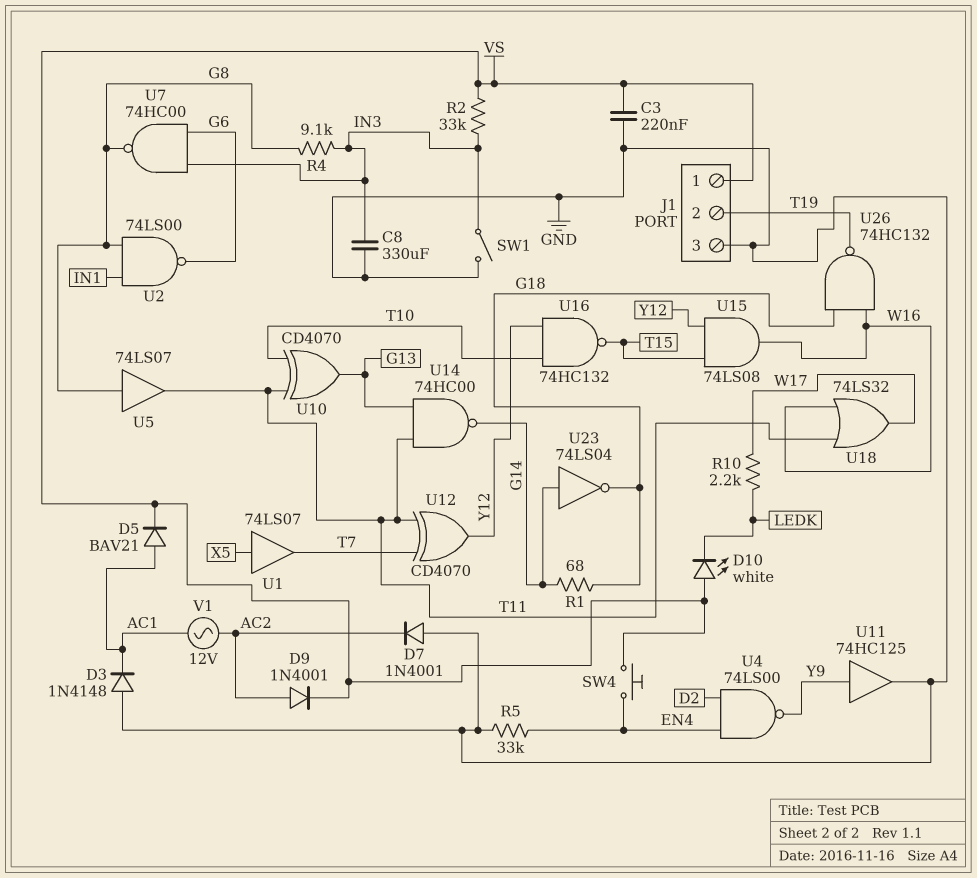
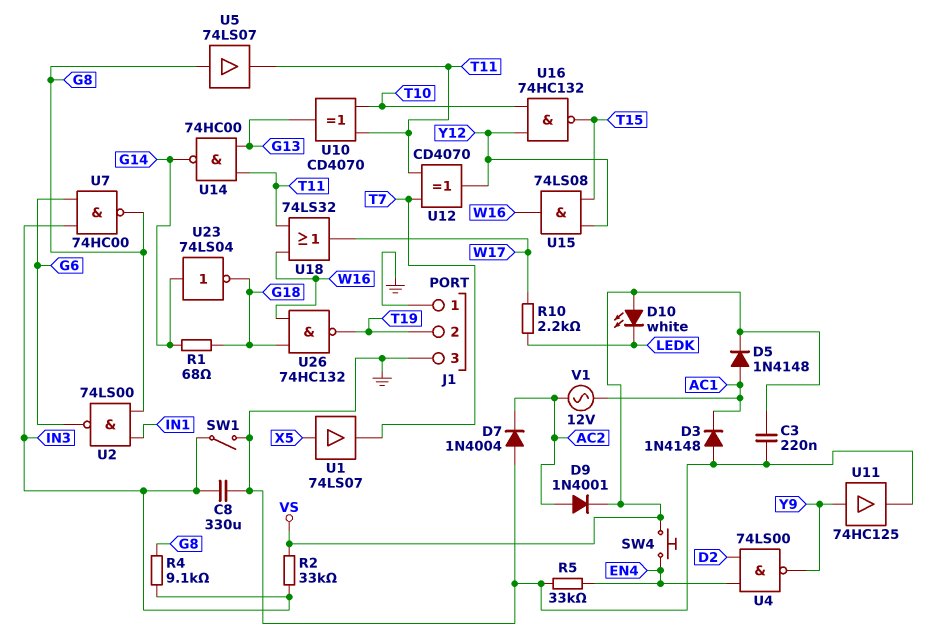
D5: diode BAV21 (A AC1, K VS) -> diode 1N4148 (A AC1, K VS)
D7: diode 1N4001 (A GND, K AC2) -> diode 1N4004 (A GND, K AC2)
J1 pin 1: VS -> GND

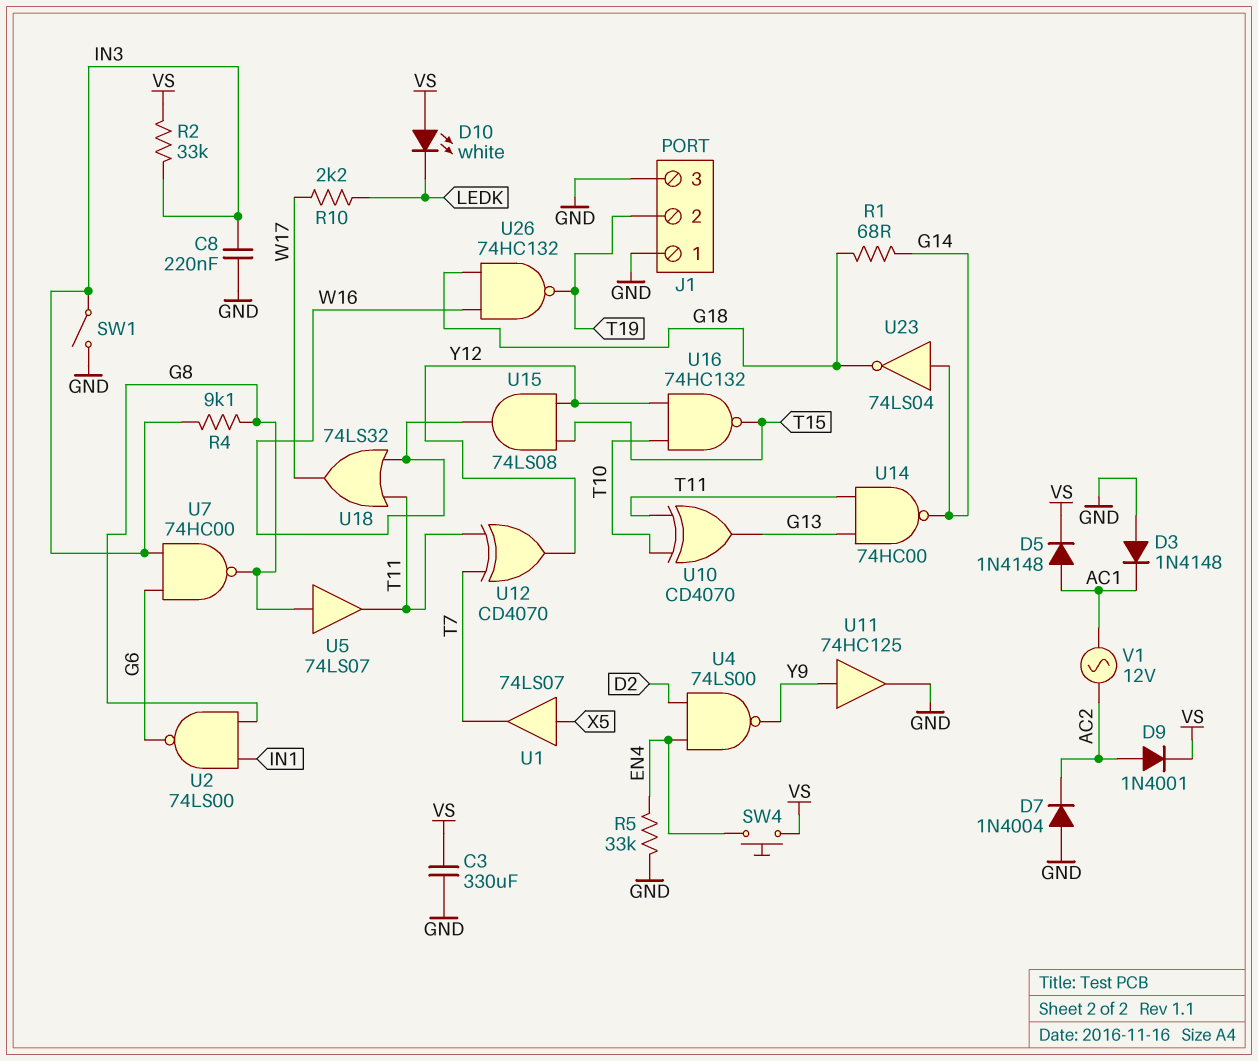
C3: 220nF (GND, VS) -> 330uF (GND, VS)
C8: 330uF (GND, IN3) -> 220nF (GND, IN3)

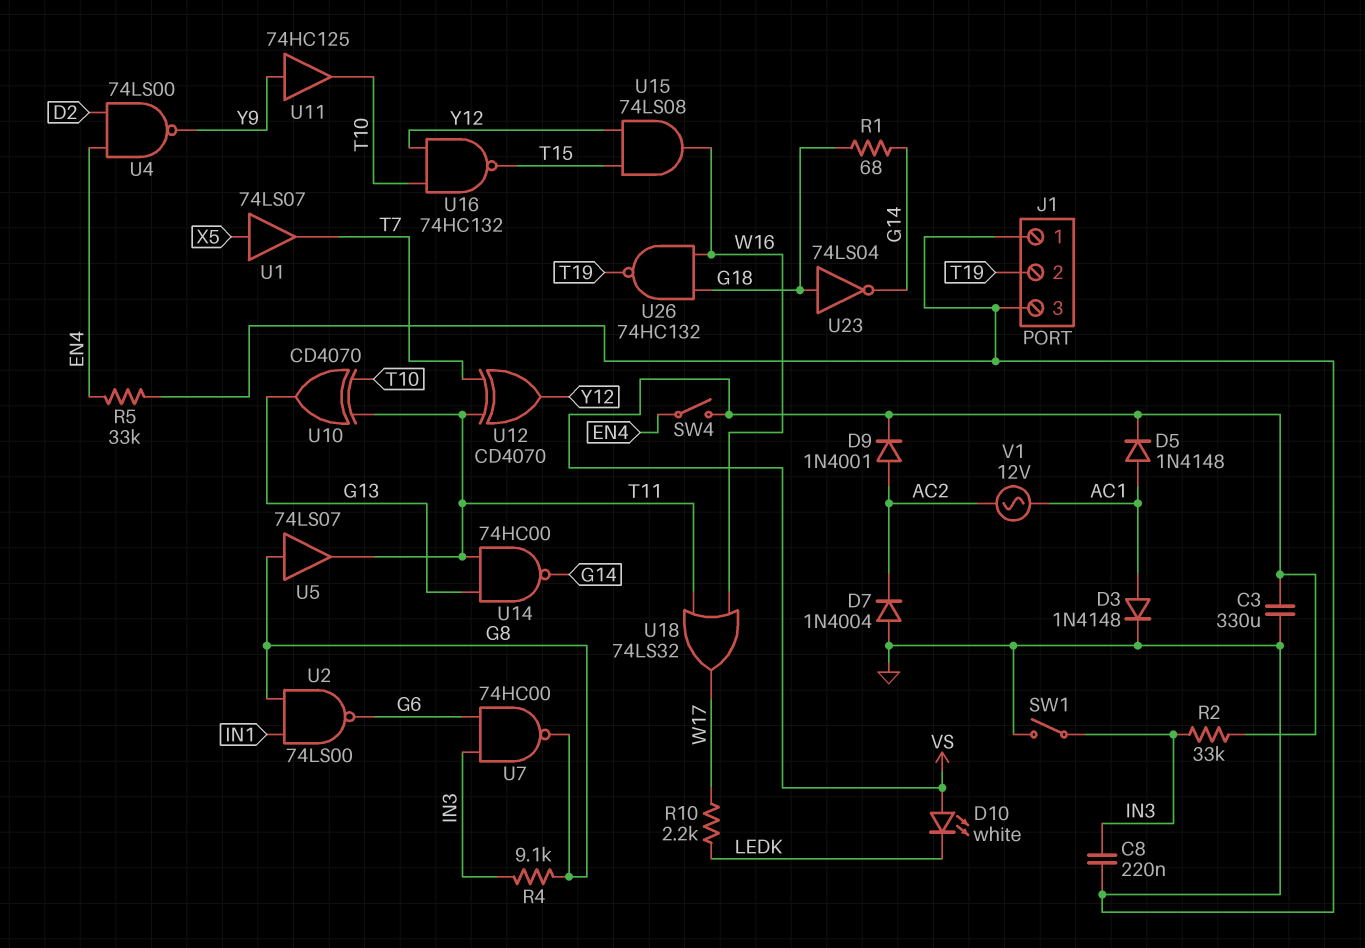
D3: diode 1N4148 (A GND, K AC1) -> diode 1N4148 (A AC1, K GND)
SW4: button (EN4, VS) -> switch (EN4, VS)
U11: buffer 74HC125 (in Y9, out GND) -> buffer 74HC125 (in Y9, out T10)
U23: NOT 74LS04 (in G14, out G18) -> NOT 74LS04 (in G18, out G14)

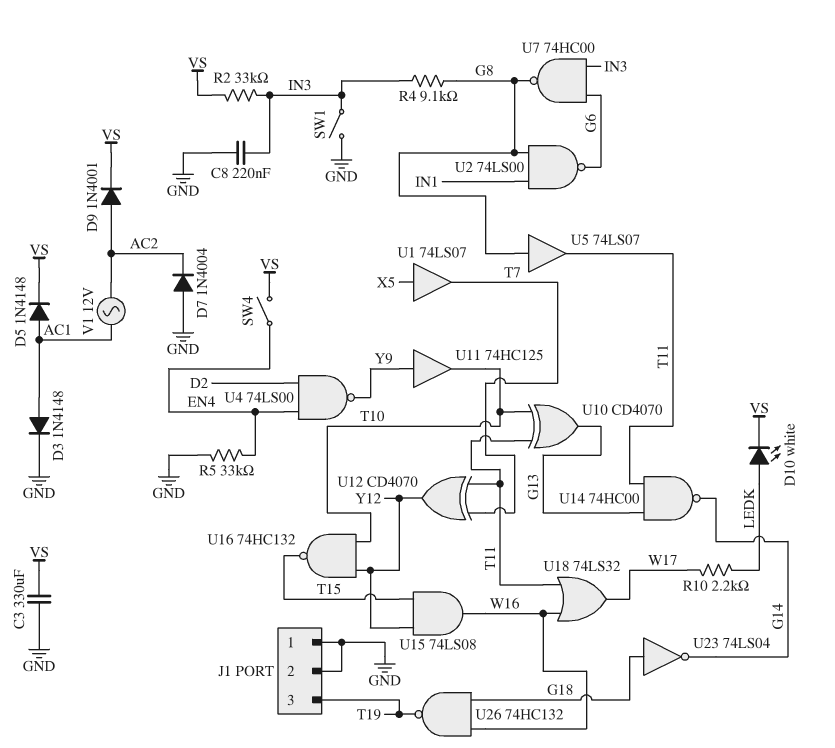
D10: LED white (A VS, K LEDK) -> LED white (A LEDK, K VS)
J1 pin 2: T19 -> GND
J1 pin 3: GND -> T19
R1: 68 (G14, G18) -> none

